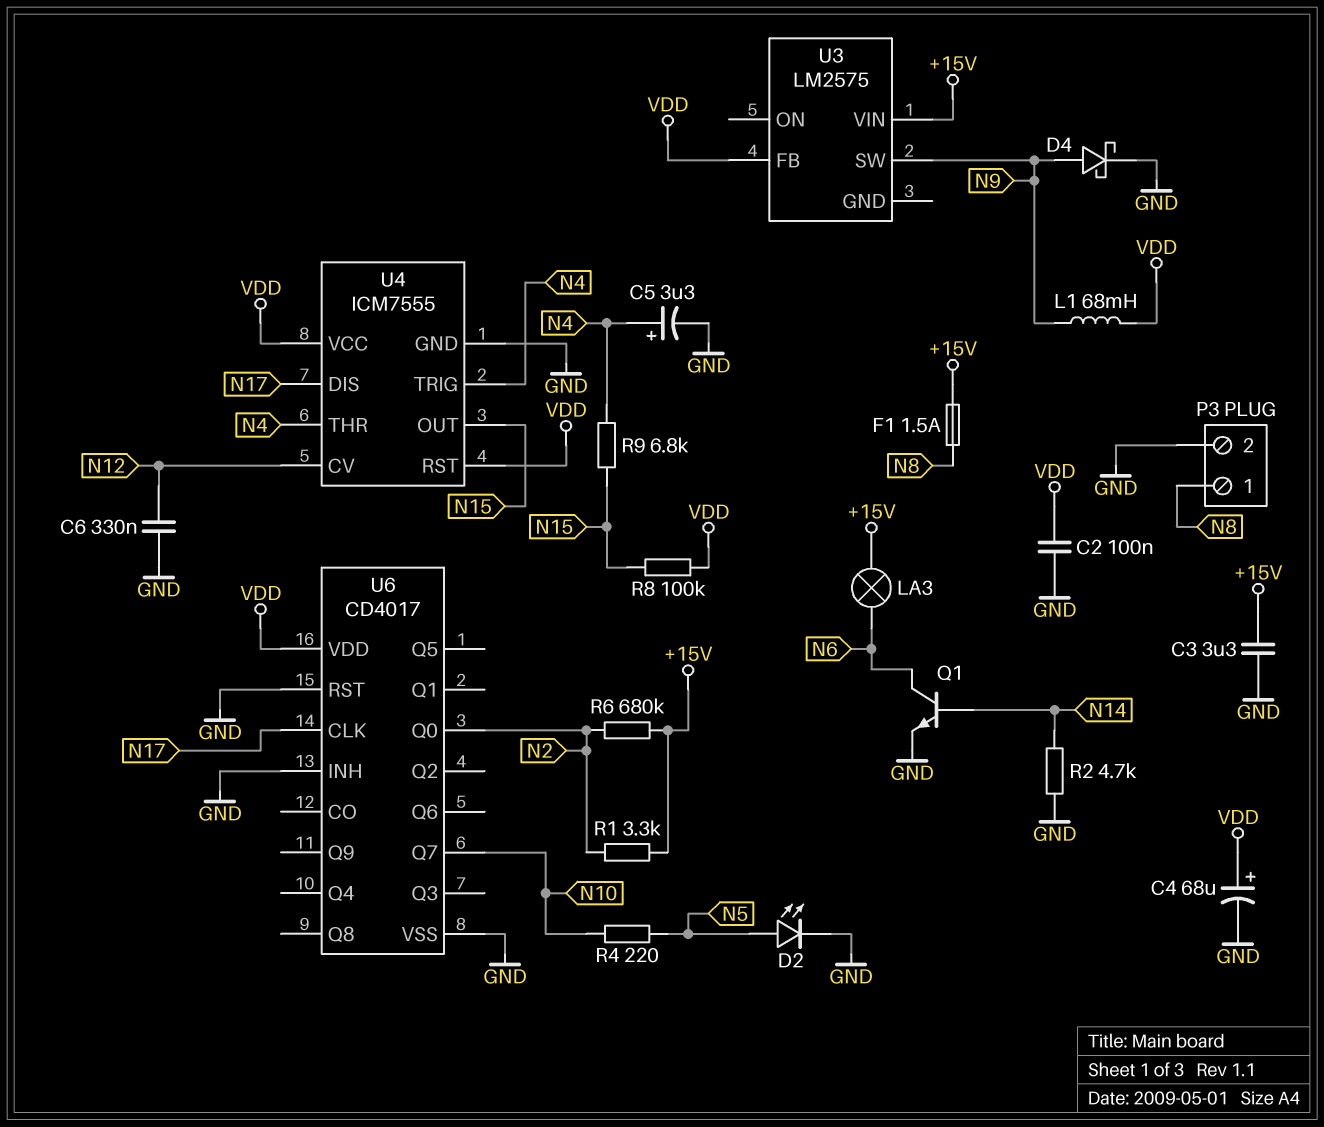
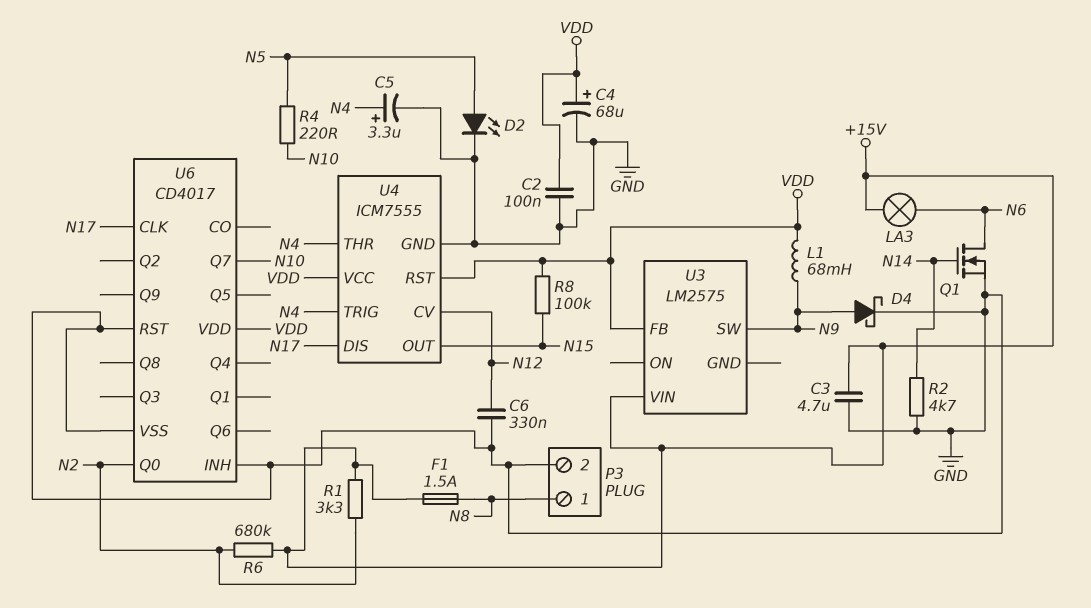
C3: 3.3uF (+15V, GND) -> 4.7uF (+15V, GND)
Q1: NPN (B N14, C N6, E GND) -> NMOS (G N14, D N6, S GND)
R9: 6.8k (N4, N15) -> none

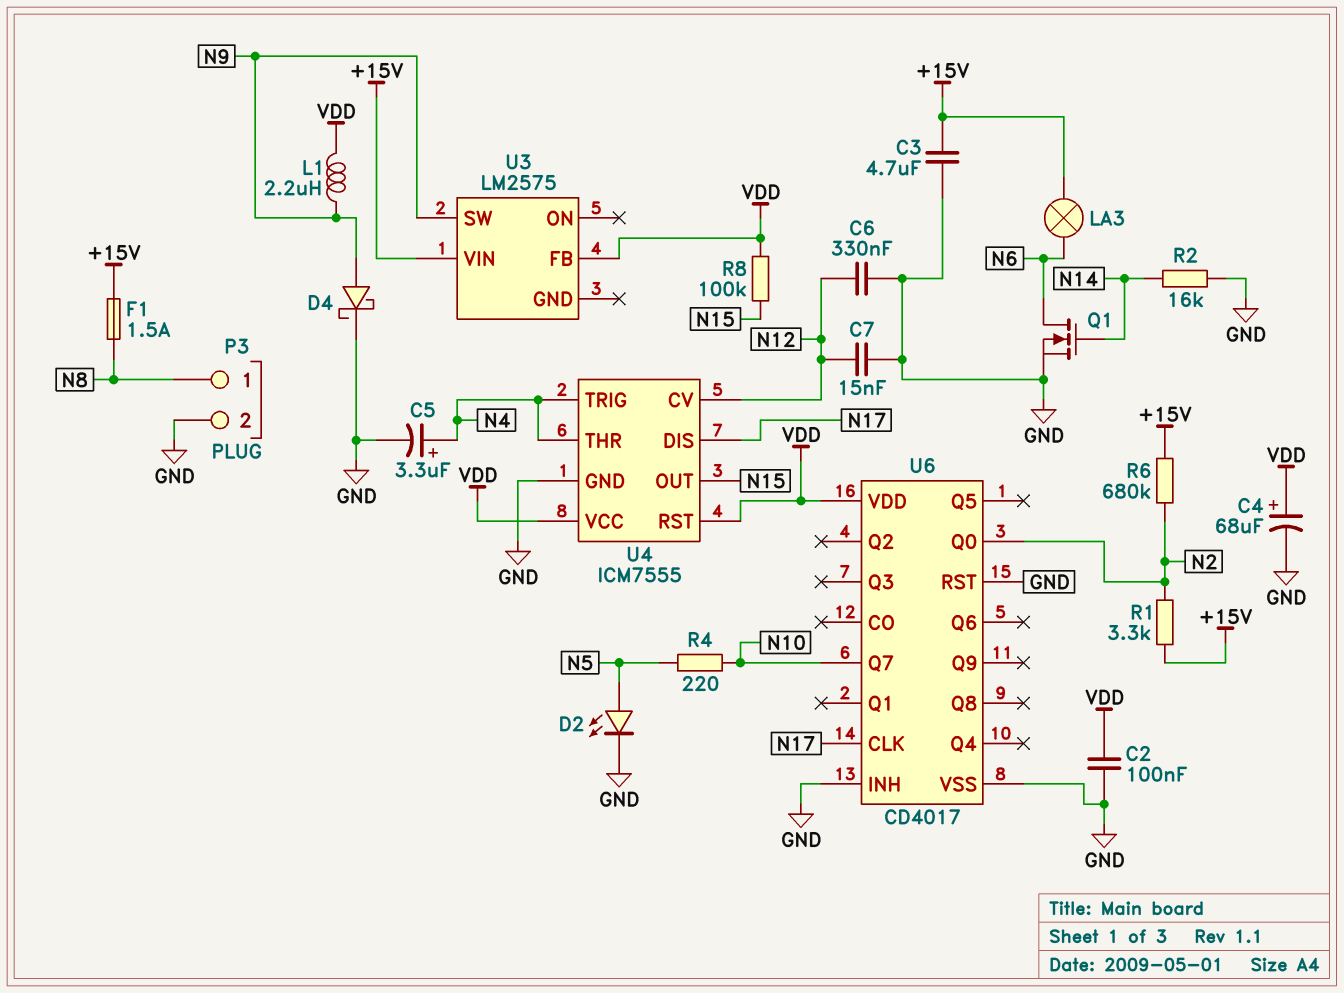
C7: none -> 15nF (GND, N12)
L1: 68mH (N9, VDD) -> 2.2uH (N9, VDD)
R2: 4.7k (GND, N14) -> 16k (GND, N14)

